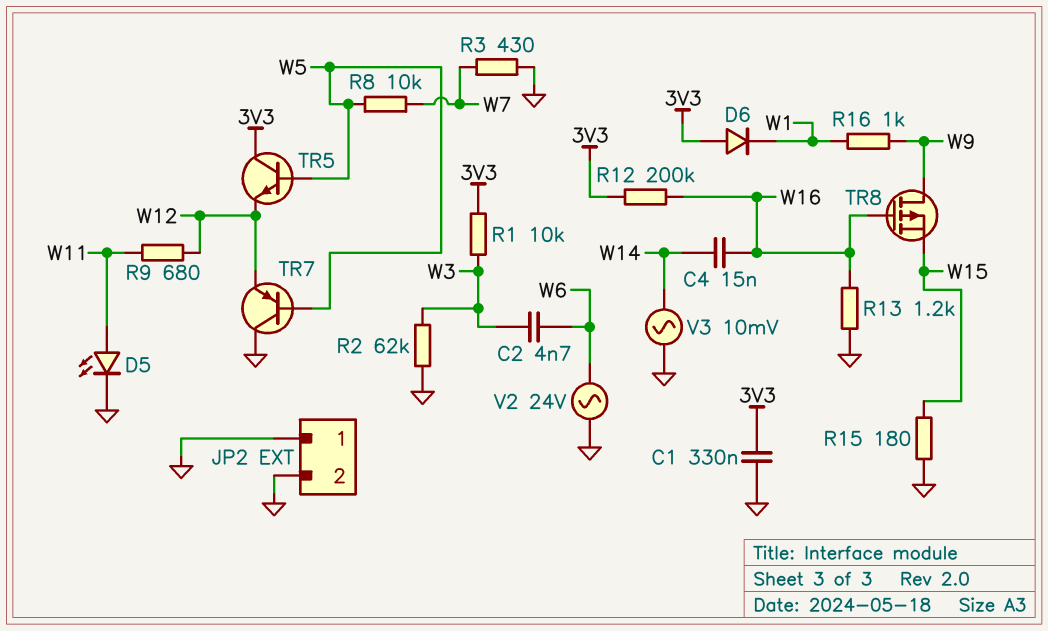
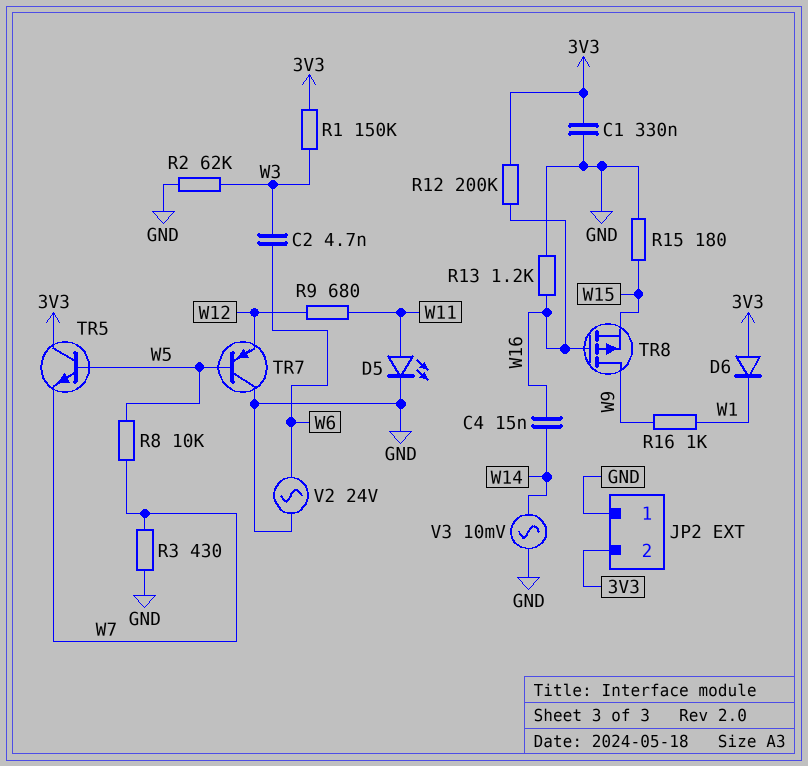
JP2 pin 2: GND -> 3V3
R1: 10k (3V3, W3) -> 150k (3V3, W3)
TR5: NPN (B W5, C 3V3, E W12) -> NPN (B W5, C 3V3, E W7)

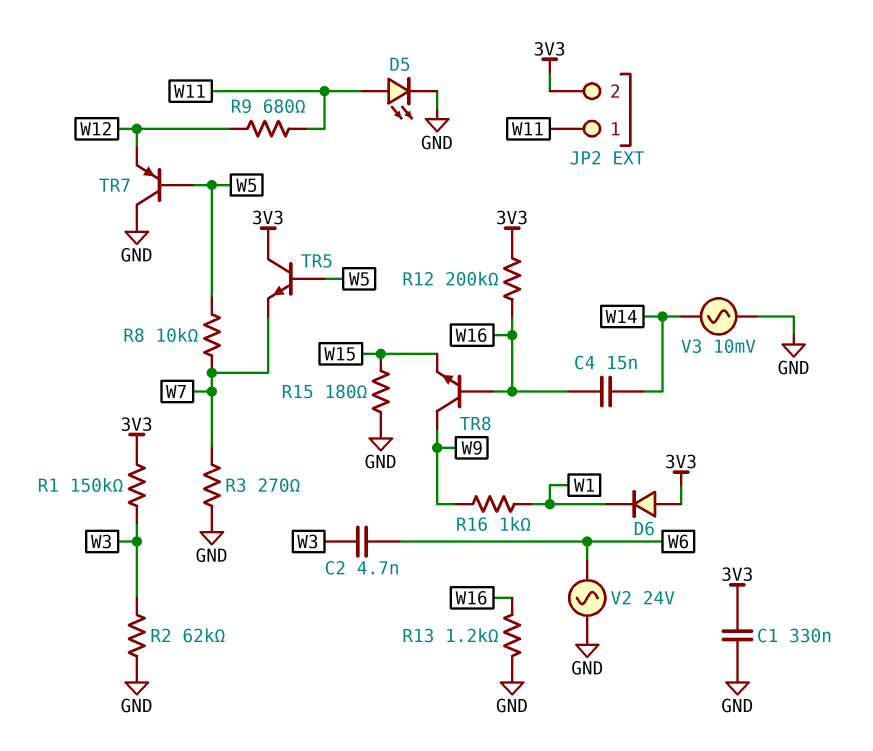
JP2 pin 1: GND -> W11
R3: 430 (GND, W7) -> 270 (GND, W7)
TR8: PMOS (G W16, D W9, S W15) -> NPN (B W16, C W9, E W15)

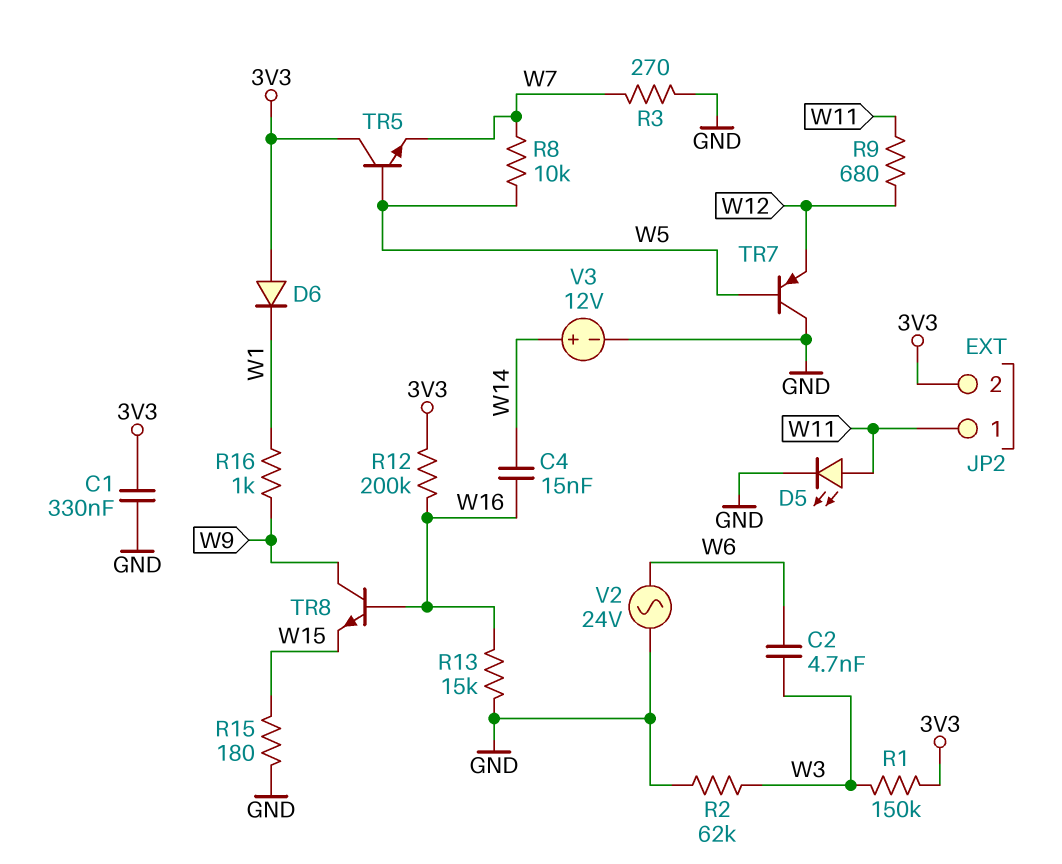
R13: 1.2k (GND, W16) -> 15k (GND, W16)
V3: AC 10mV (GND, W14) -> 12V (plus W14, minus GND)

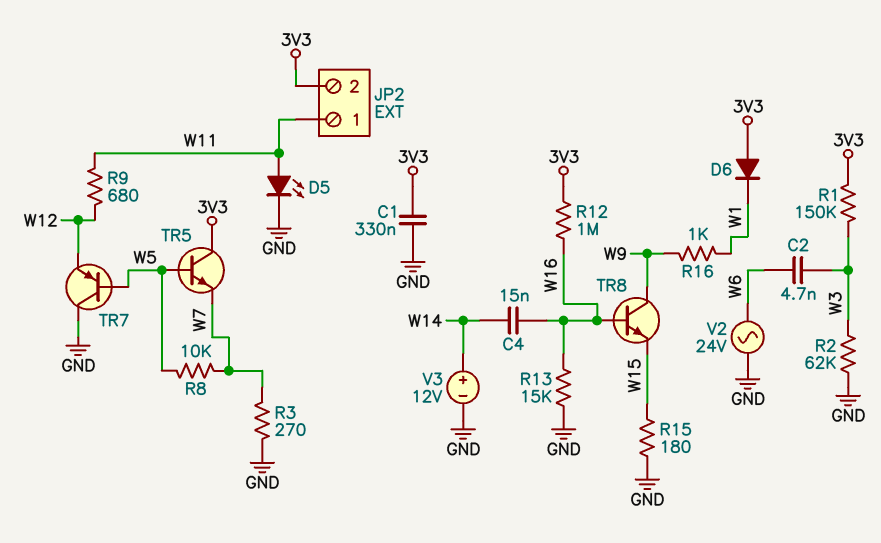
R12: 200k (3V3, W16) -> 1M (3V3, W16)

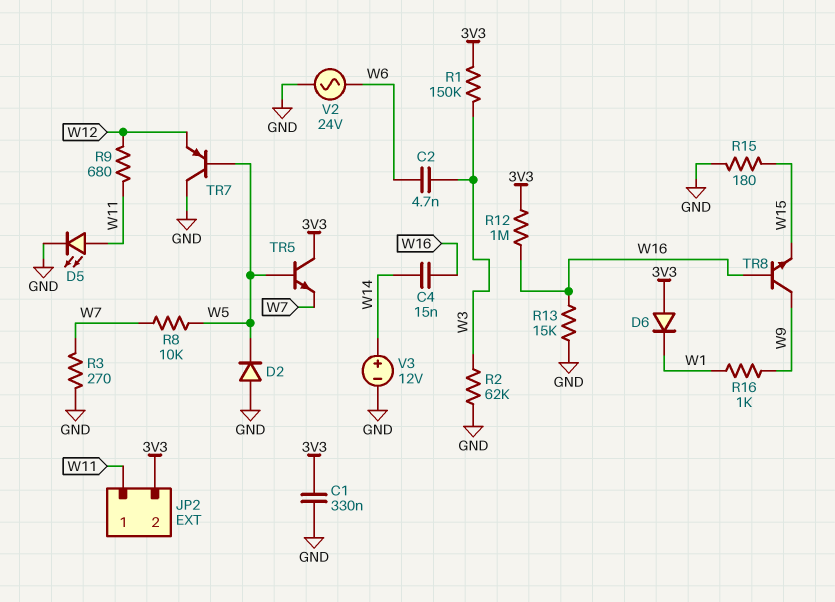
D2: none -> diode (A GND, K W5)

